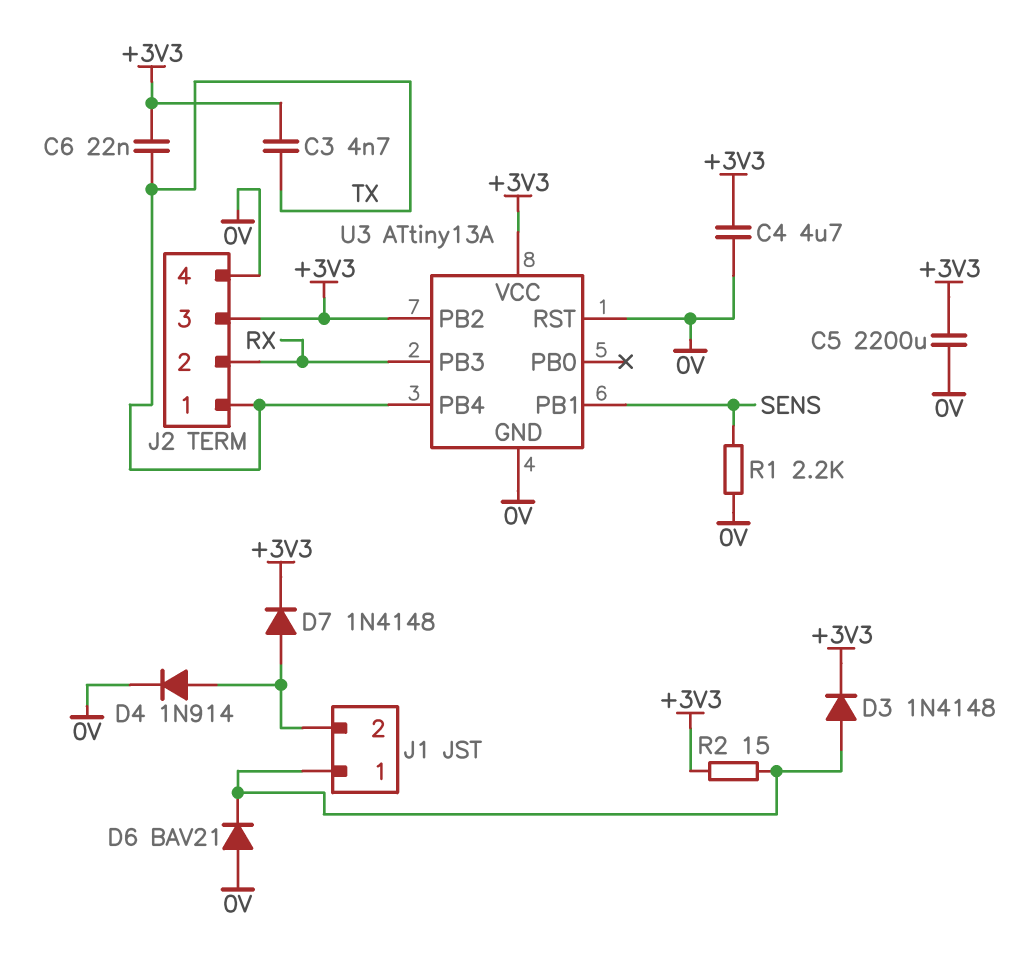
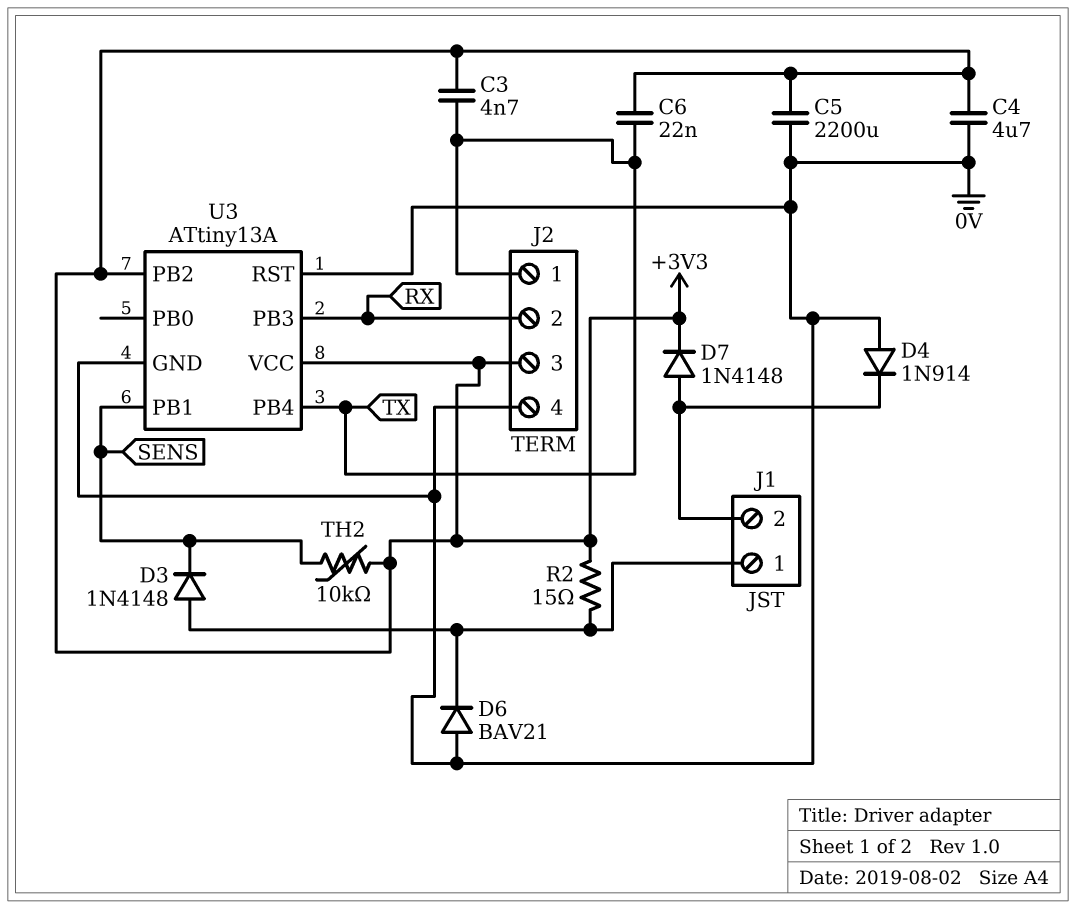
D3: diode 1N4148 (A J1/1, K +3V3) -> diode 1N4148 (A J1/1, K SENS)
D4: diode 1N914 (A J1/2, K 0V) -> diode 1N914 (A 0V, K J1/2)
R1: 2.2k (0V, SENS) -> none
TH2: none -> 10k (+3V3, SENS)

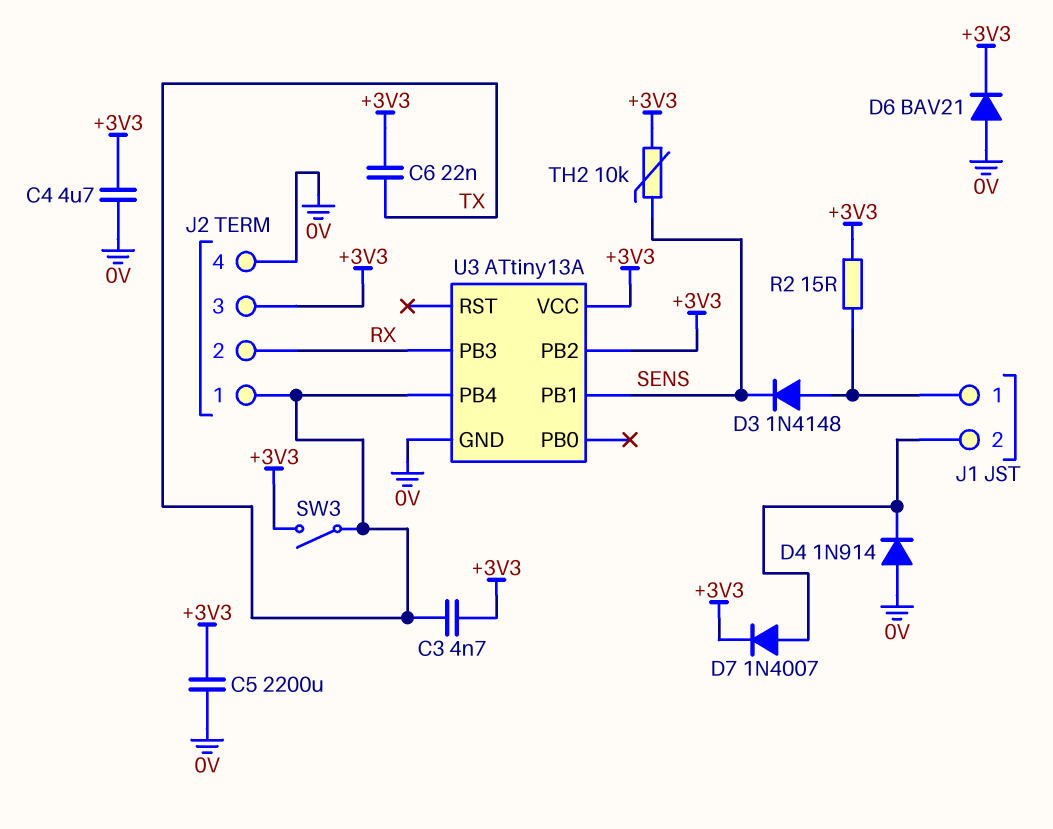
D6: diode BAV21 (A 0V, K J1/1) -> diode BAV21 (A 0V, K +3V3)
D7: diode 1N4148 (A J1/2, K +3V3) -> diode 1N4007 (A J1/2, K +3V3)
SW3: none -> switch (+3V3, TX)
U3 pin RST: 0V -> none

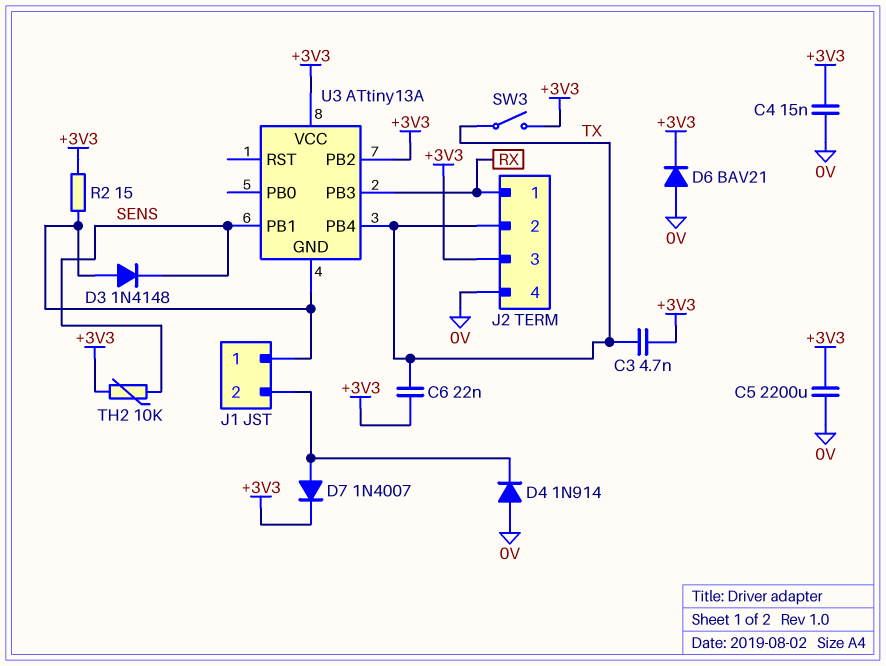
C4: 4.7uF (+3V3, 0V) -> 15nF (+3V3, 0V)
J2 pin 1: TX -> RX
J2 pin 2: RX -> TX
U3 pin GND: 0V -> J1/1

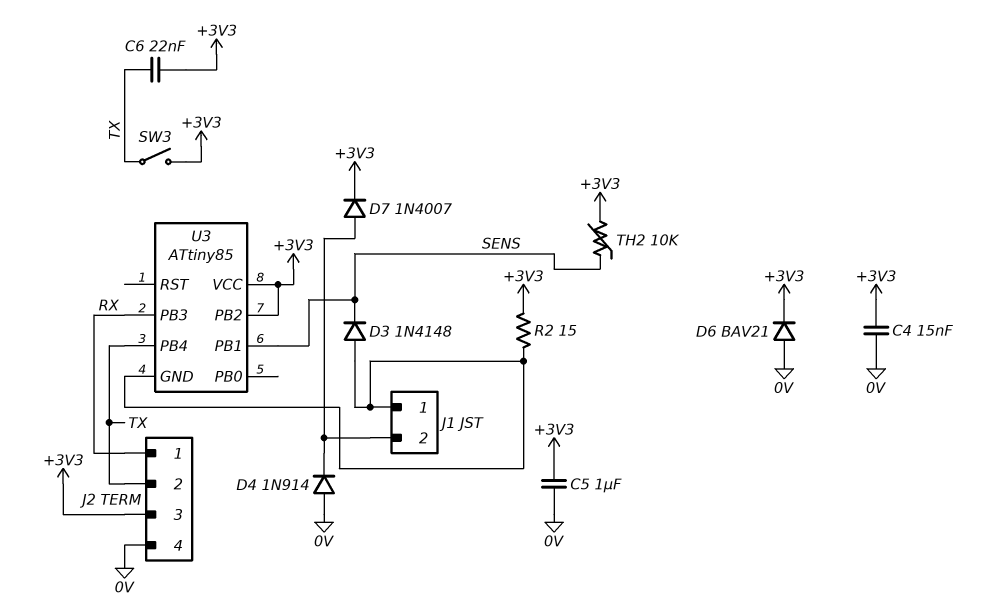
C3: 4.7nF (+3V3, TX) -> none
C5: 2200uF (+3V3, 0V) -> 1uF (+3V3, 0V)
U3: ATtiny13A -> ATtiny85

